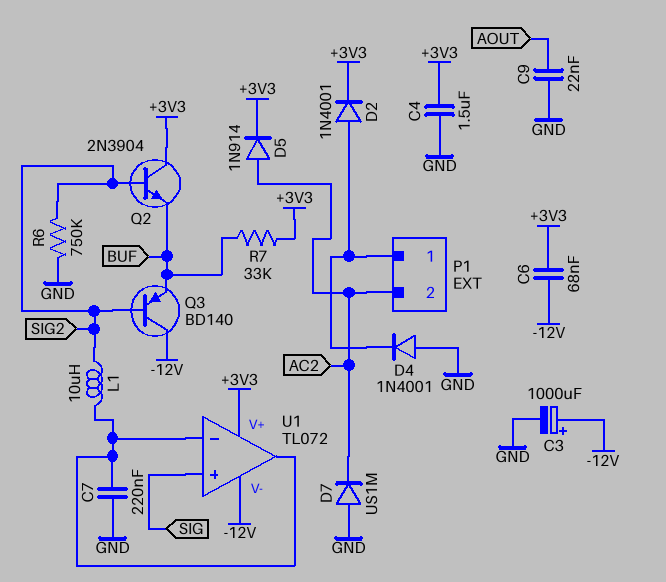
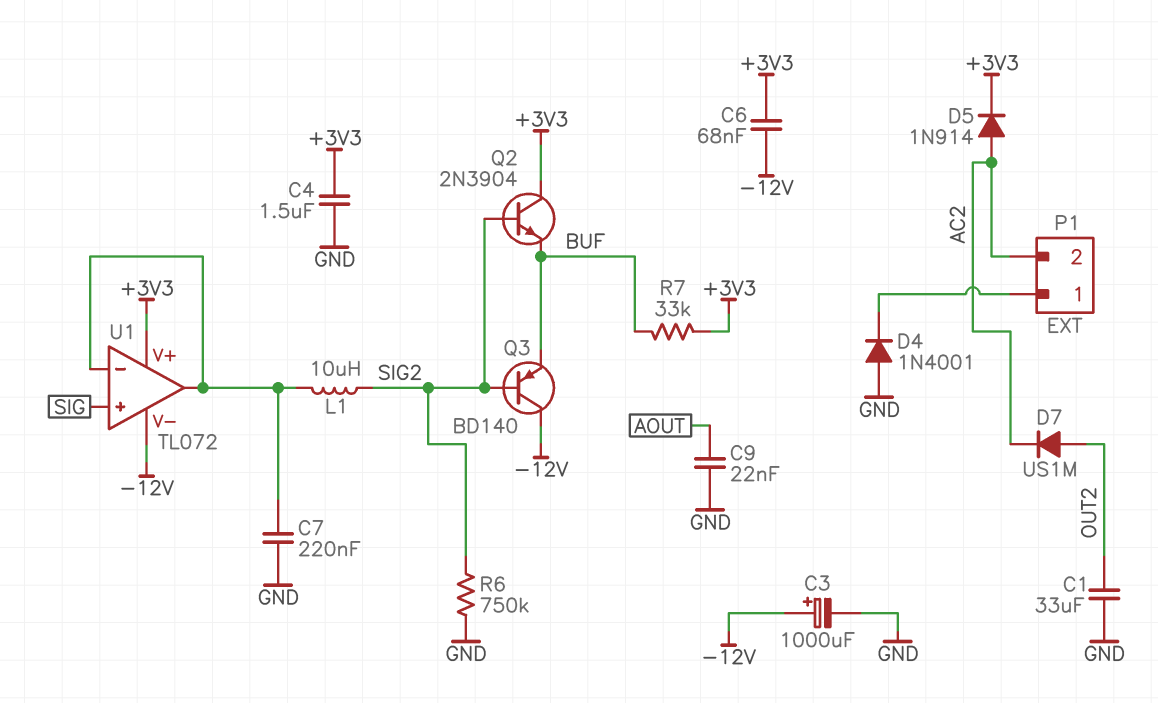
C1: none -> 33uF (GND, OUT2)
D2: diode 1N4001 (A P1/1, K +3V3) -> none
D7: diode US1M (A GND, K AC2) -> diode US1M (A OUT2, K AC2)

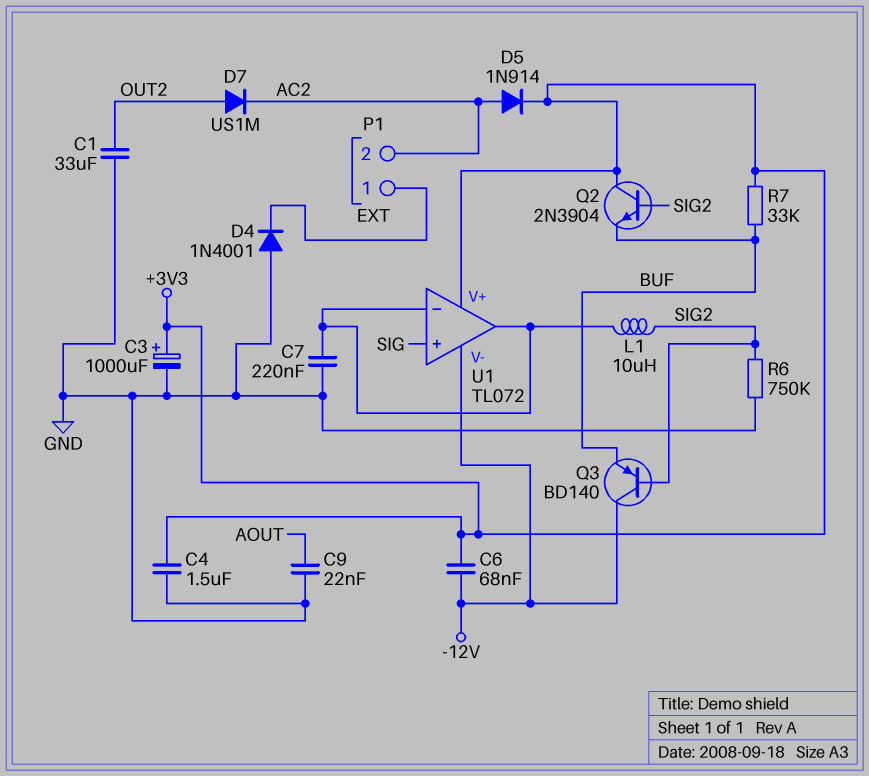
C3: 1000uF (plus -12V, minus GND) -> 1000uF (plus +3V3, minus GND)

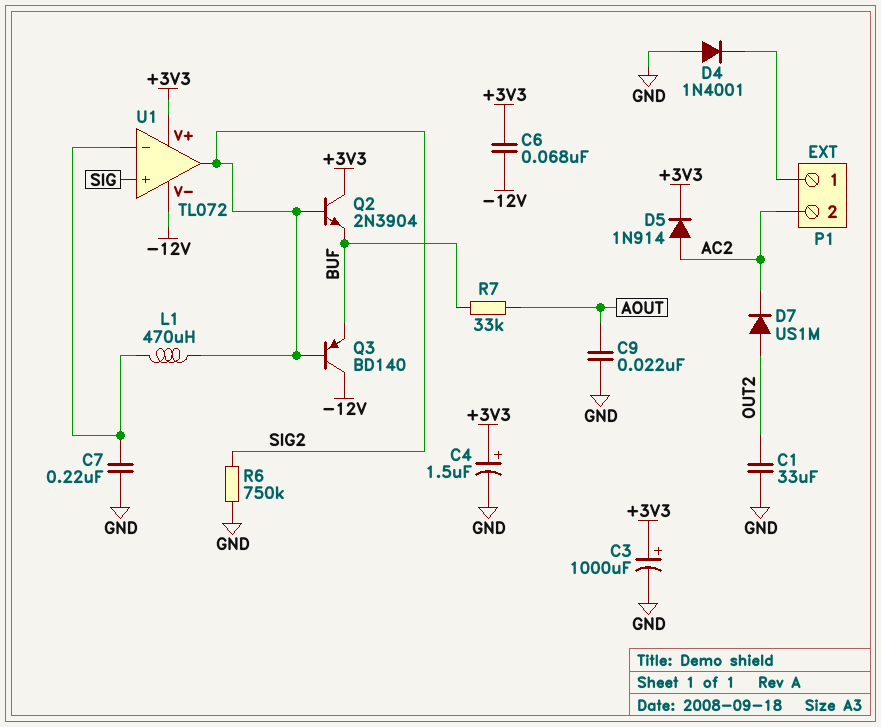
C4: 1.5uF (+3V3, GND) -> 1.5uF (plus +3V3, minus GND)
L1: 10uH (SIG2, U1/in-) -> 470uH (SIG2, U1/in-)
R7: 33k (+3V3, BUF) -> 33k (AOUT, BUF)
U1 pin out: U1/in- -> SIG2

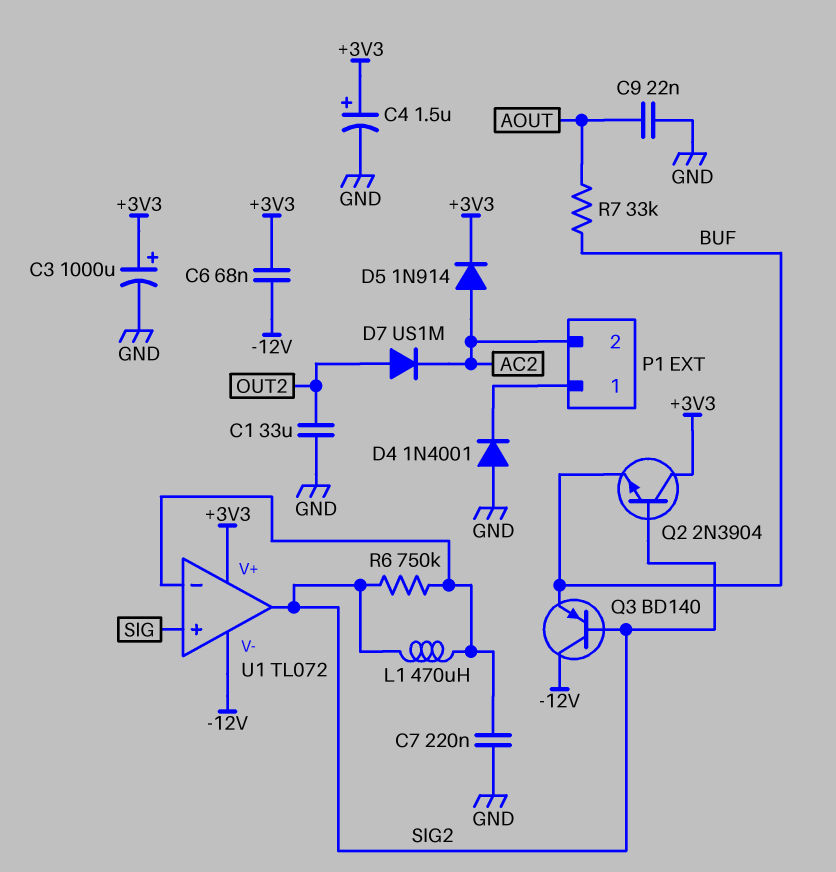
R6: 750k (GND, SIG2) -> 750k (SIG2, U1/in-)

